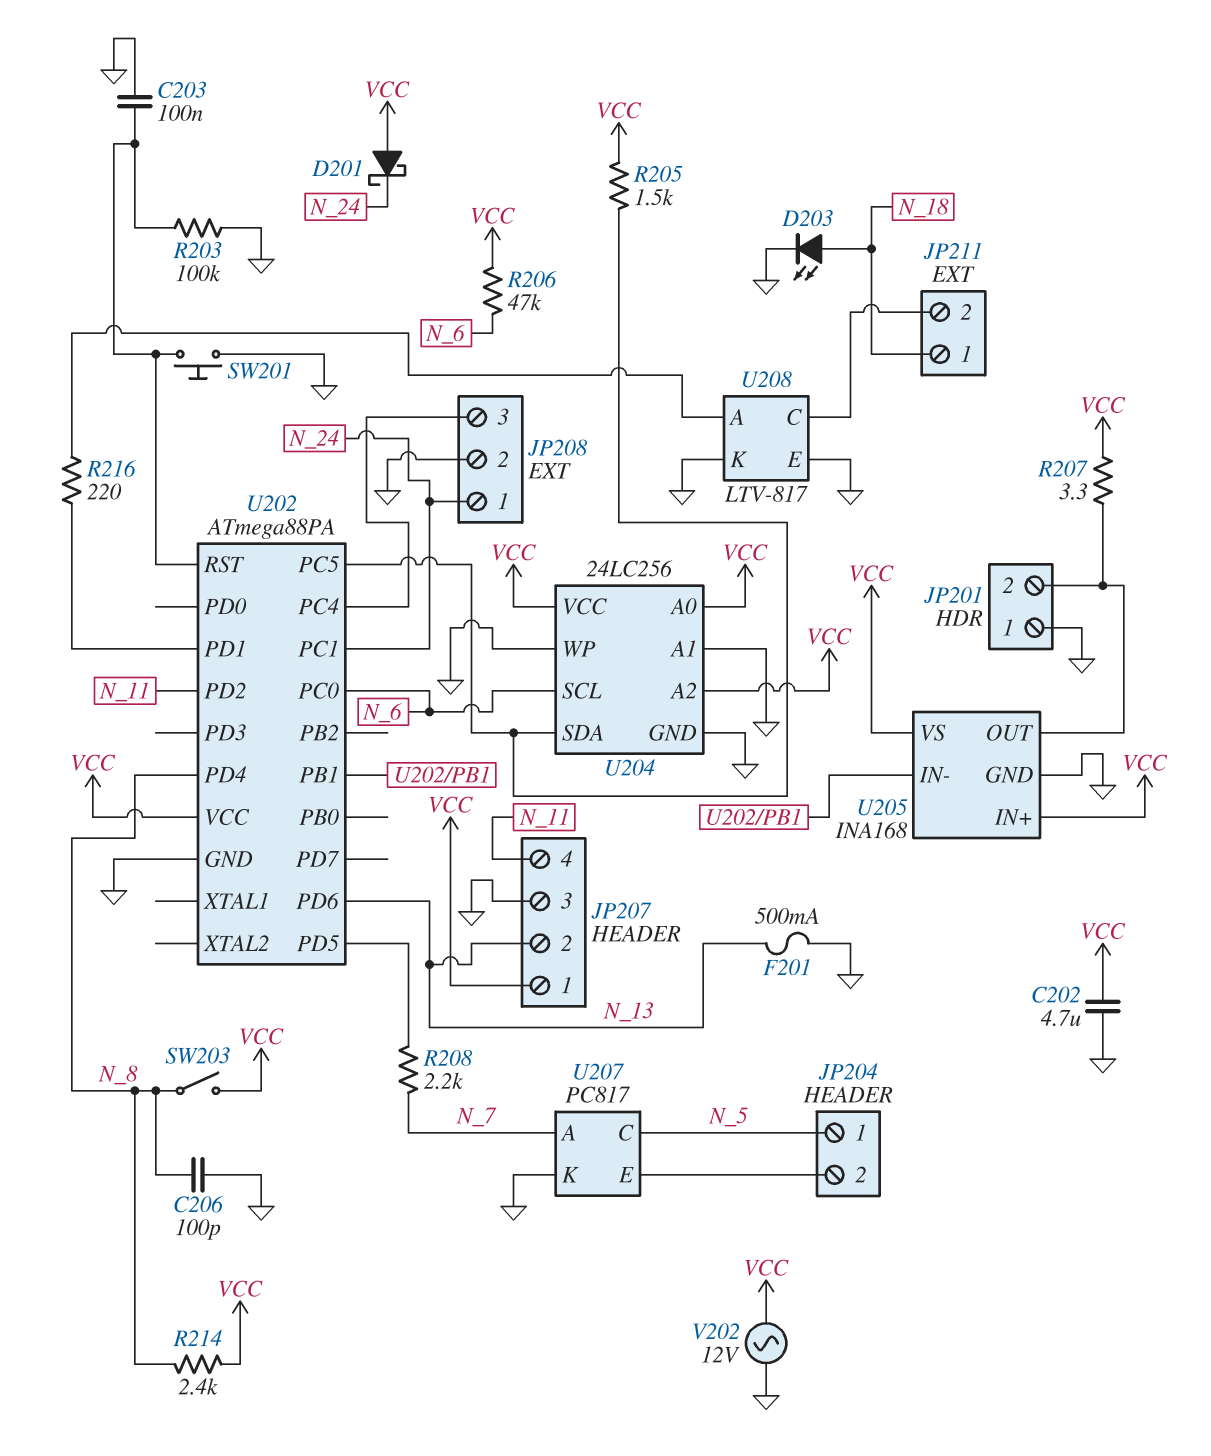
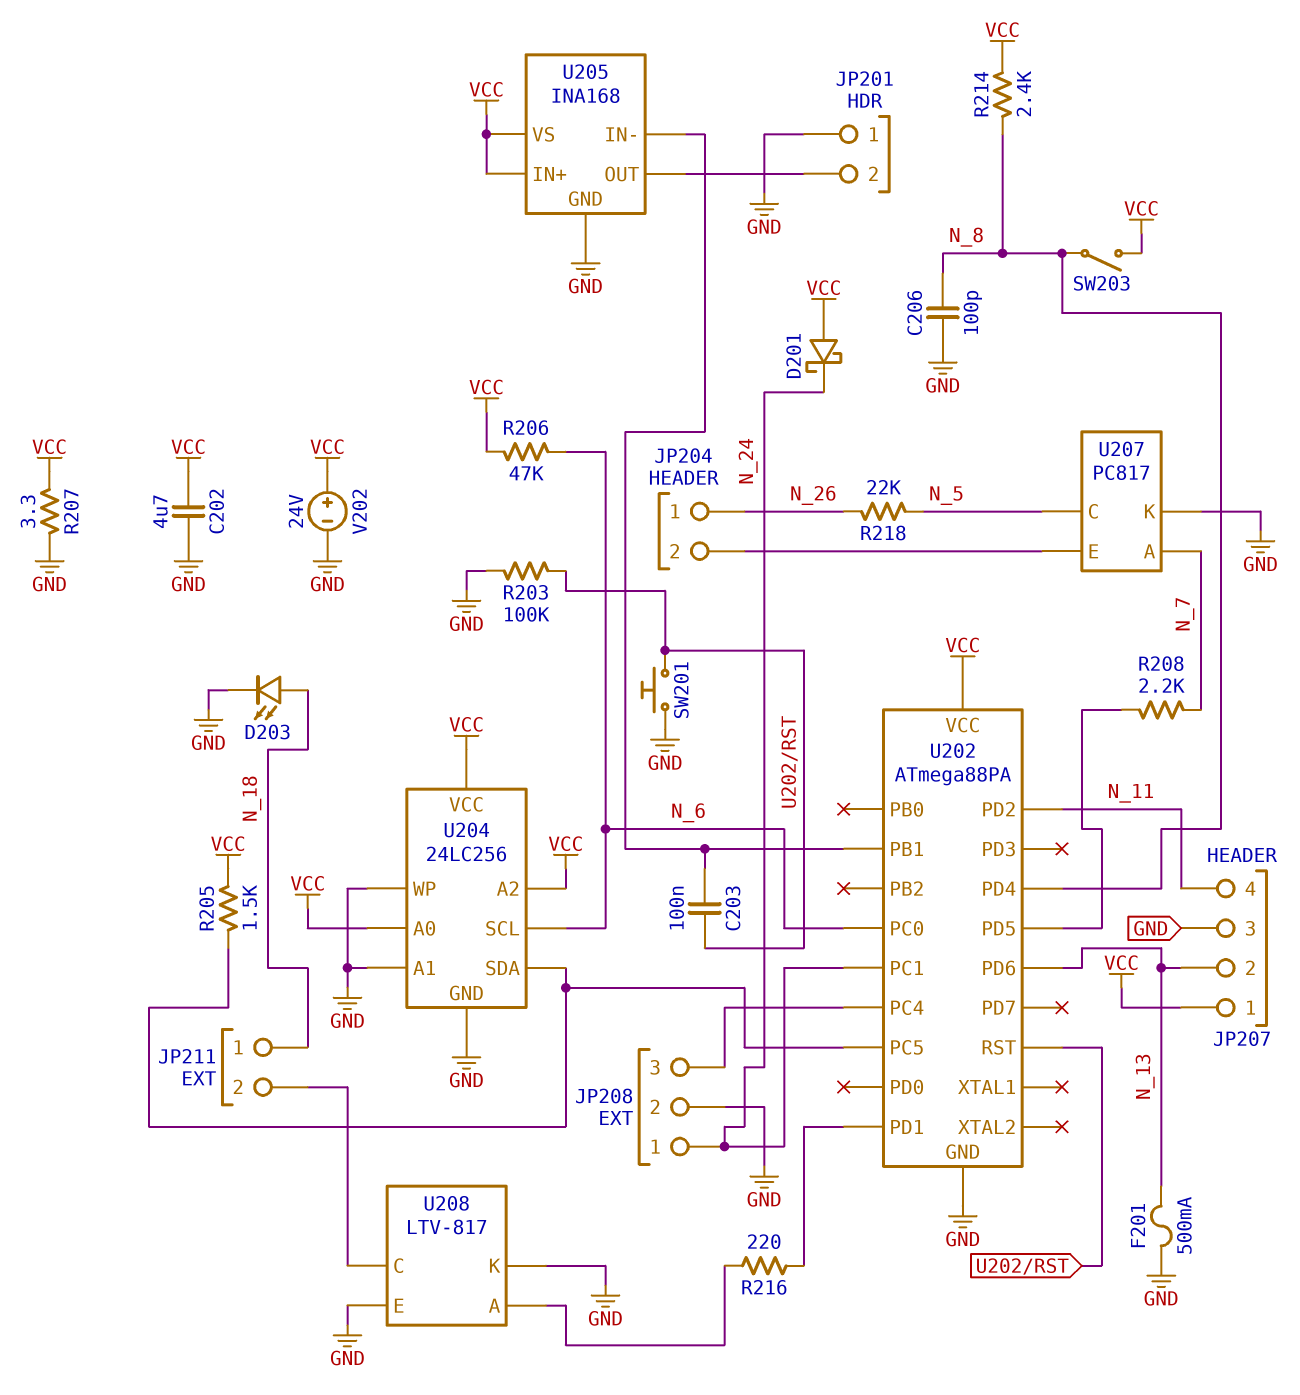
C203: 100nF (GND, U202/RST) -> 100nF (U202/PB1, U202/RST)
JP204 pin 1: N_5 -> N_26
R207: 3.3 (JP201/2, VCC) -> 3.3 (GND, VCC)
R218: none -> 22k (N_5, N_26)
V202: AC 12V (GND, VCC) -> 24V (plus VCC, minus GND)

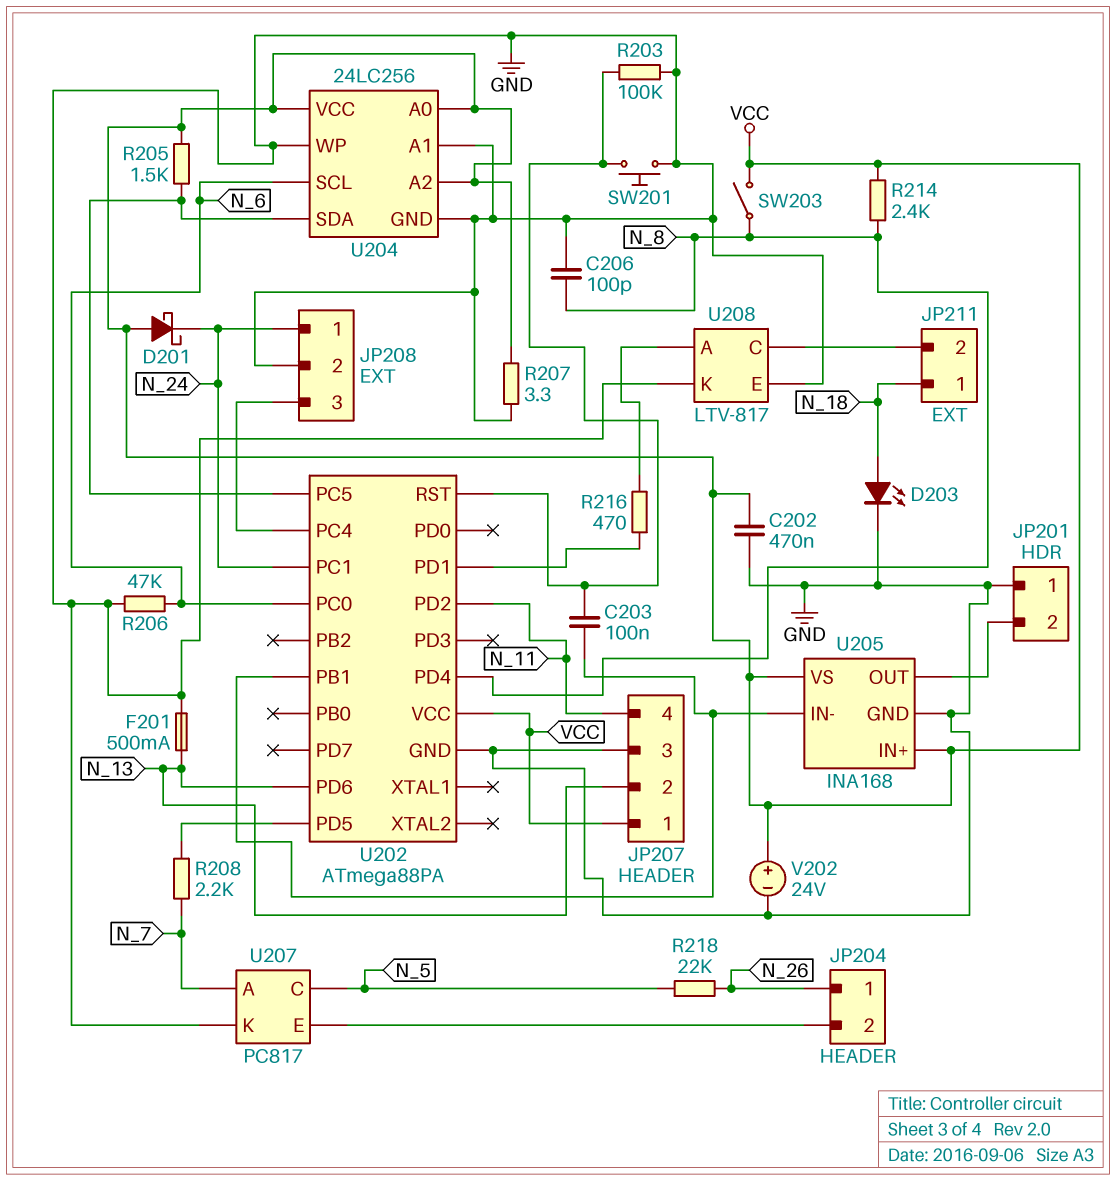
C202: 4.7uF (GND, VCC) -> 470nF (GND, VCC)
R206: 47k (N_6, VCC) -> 47k (GND, N_6)
R216: 220 (U202/PD1, U208/A) -> 470 (U202/PD1, U208/A)

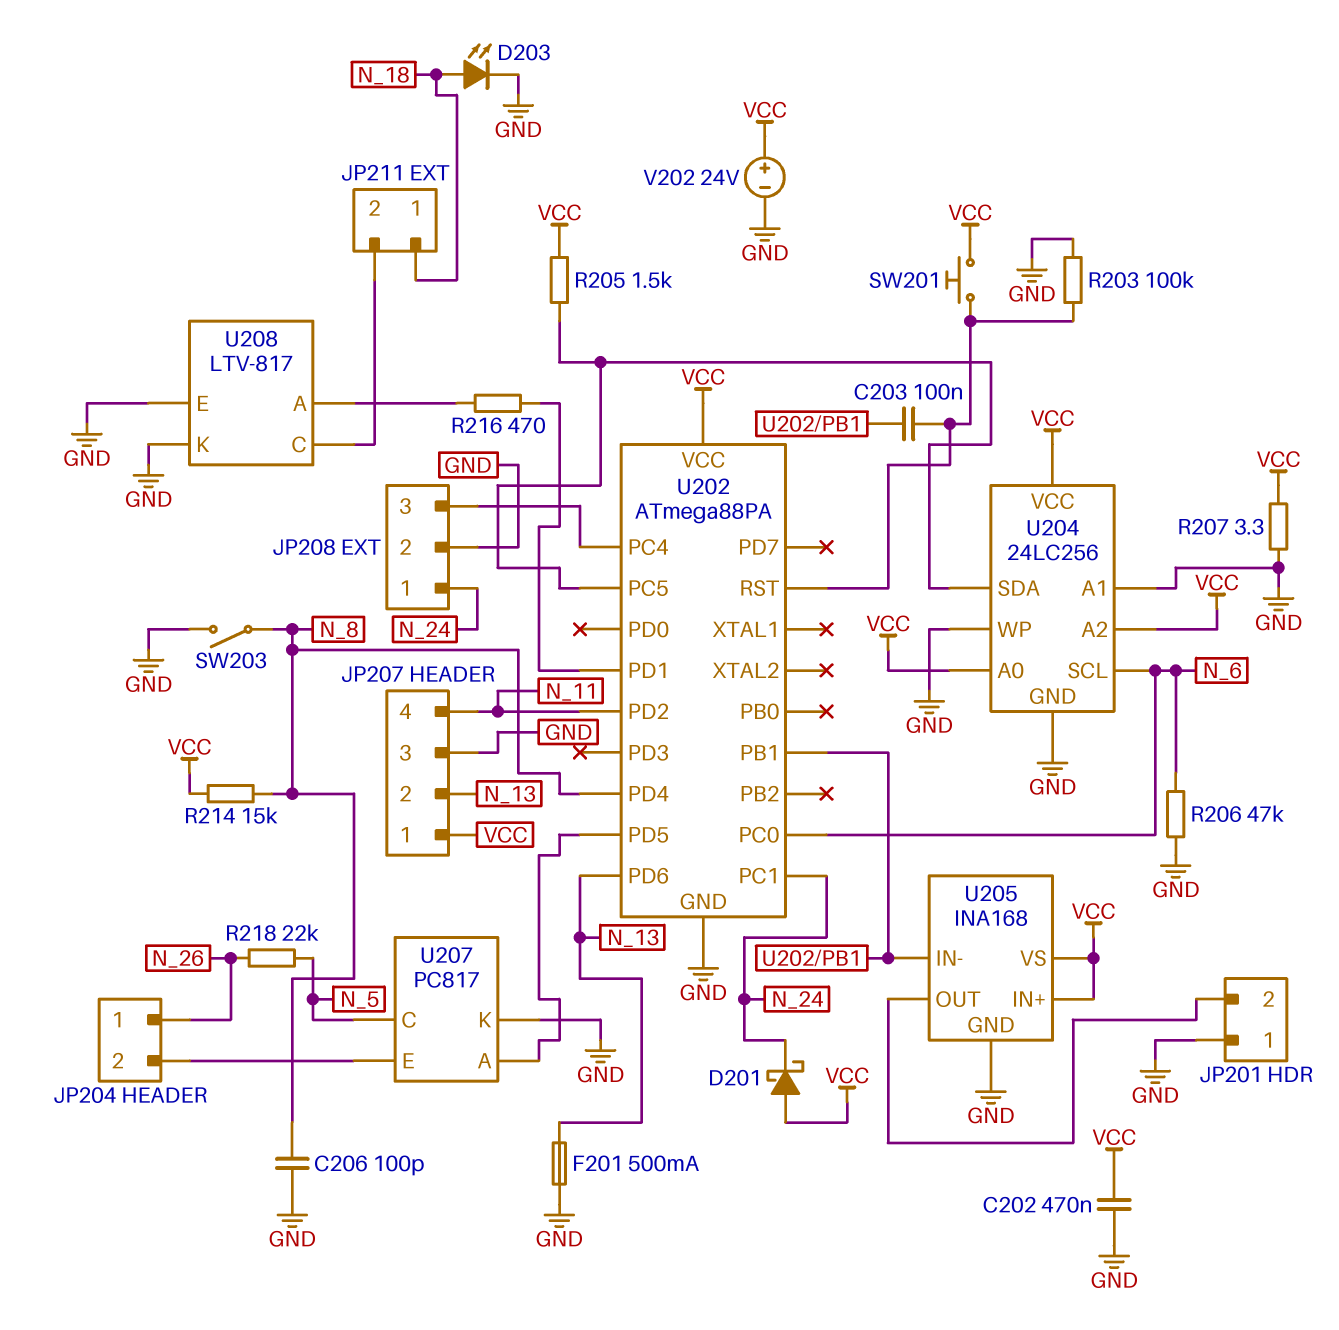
R208: 2.2k (N_7, U202/PD5) -> none
R214: 2.4k (N_8, VCC) -> 15k (N_8, VCC)
SW201: button (GND, U202/RST) -> button (U202/RST, VCC)
SW203: switch (N_8, VCC) -> switch (GND, N_8)
U207 pin A: N_7 -> U202/PD5

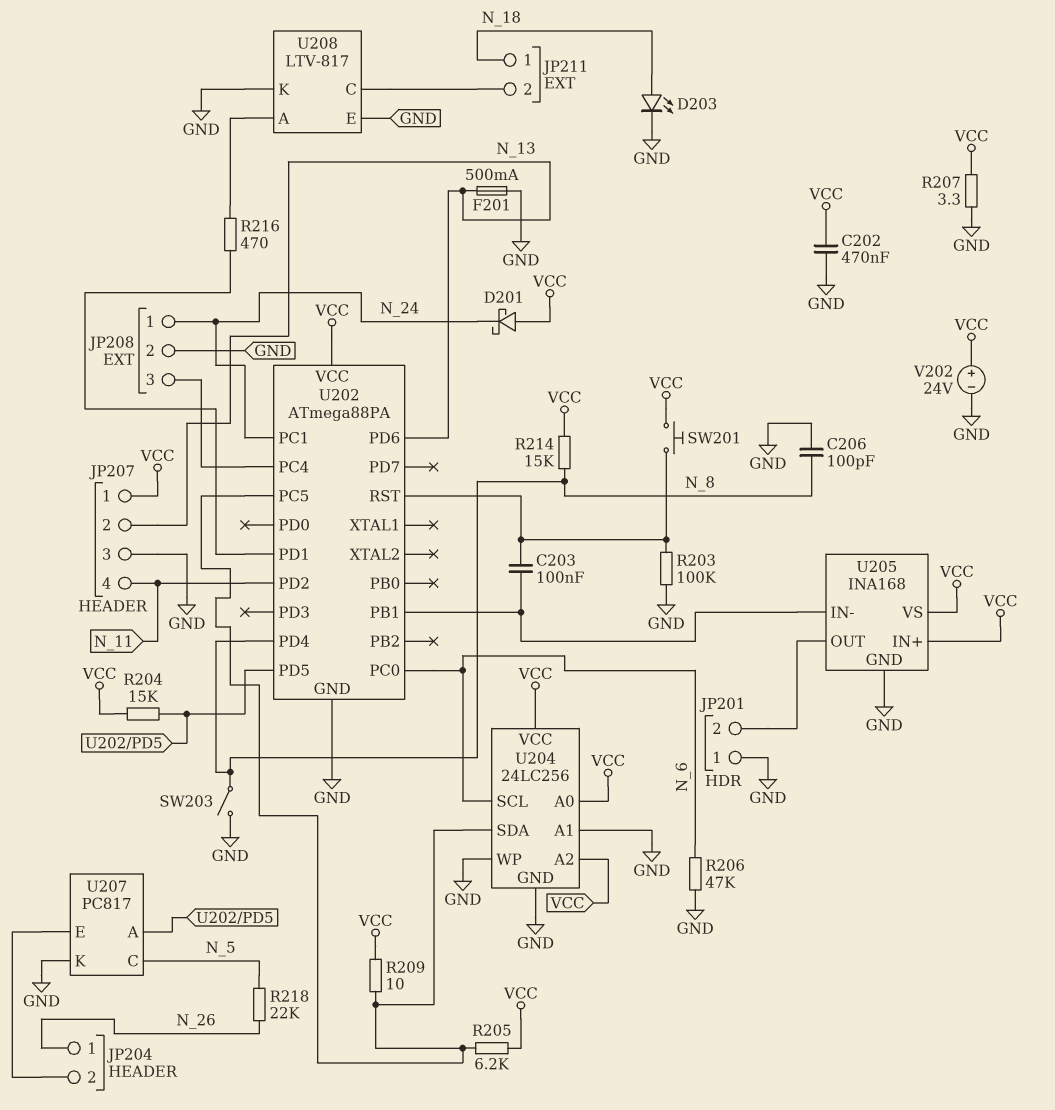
R204: none -> 15k (U202/PD5, VCC)
R205: 1.5k (U202/PC5, VCC) -> 6.2k (U202/PC5, VCC)
R209: none -> 10 (U202/PC5, VCC)

